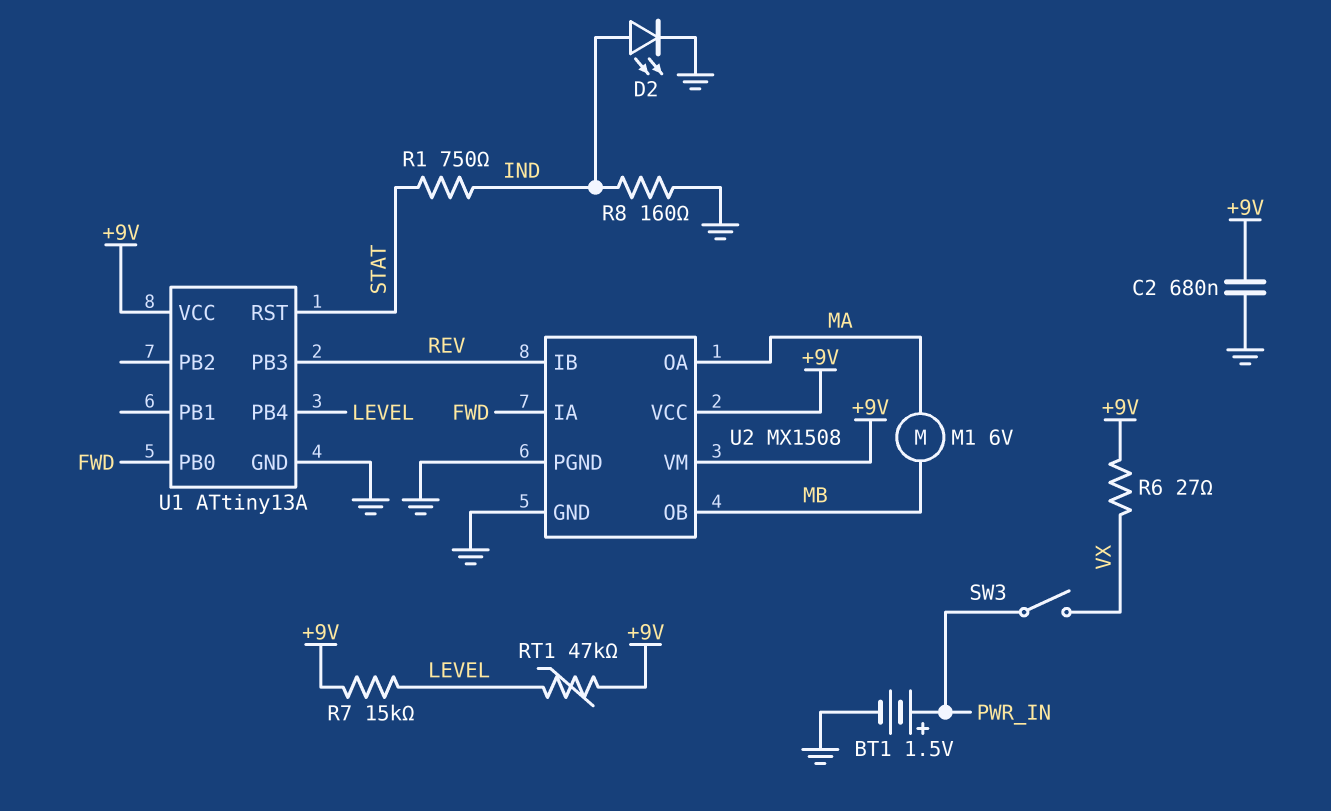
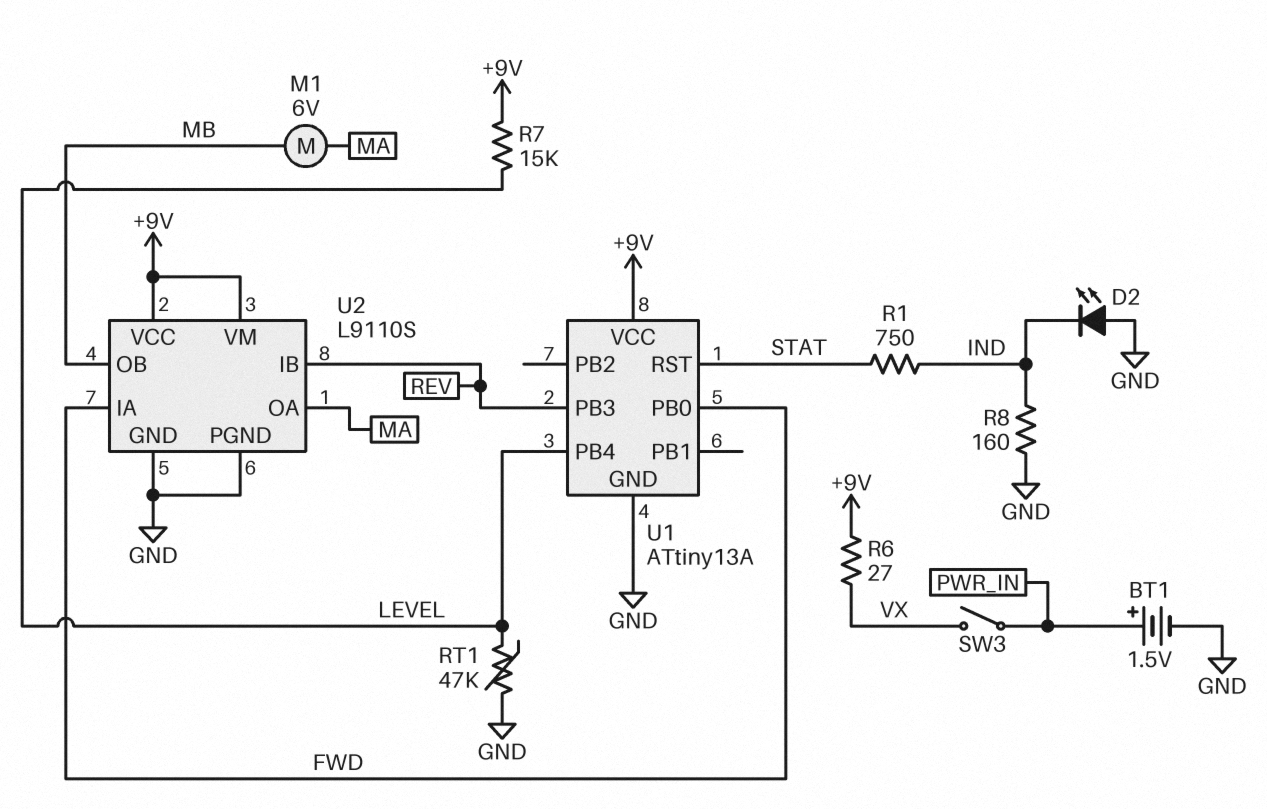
C2: 680nF (+9V, GND) -> none
D2: LED (A IND, K GND) -> LED (A GND, K IND)
RT1: 47k (+9V, LEVEL) -> 47k (GND, LEVEL)
U2: MX1508 -> L9110S

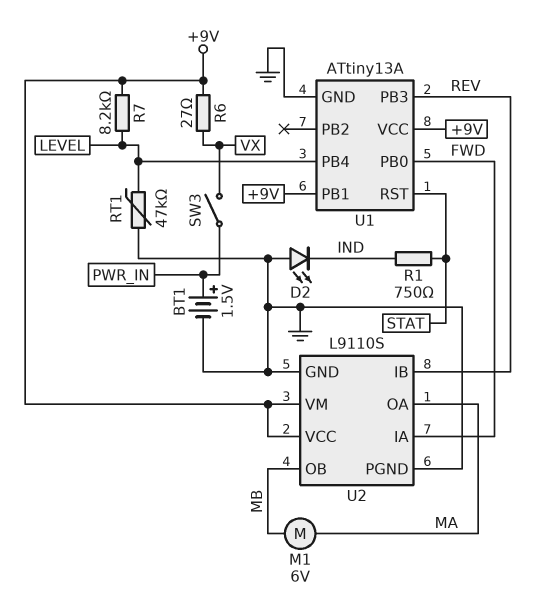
R7: 15k (+9V, LEVEL) -> 8.2k (+9V, LEVEL)
R8: 160 (GND, IND) -> none
U1 pin PB1: none -> +9V

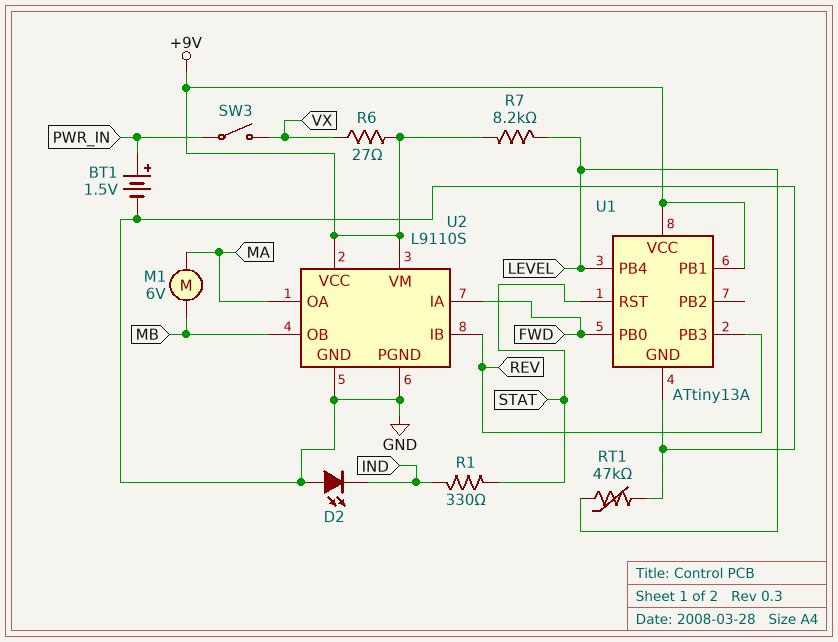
R1: 750 (IND, STAT) -> 330 (IND, STAT)

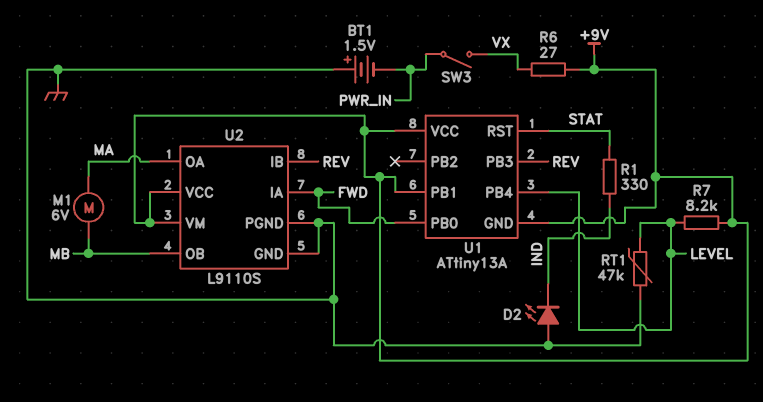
BT1: 1.5V (plus PWR_IN, minus GND) -> 1.5V (plus GND, minus PWR_IN)
U1 pin GND: GND -> +9V

